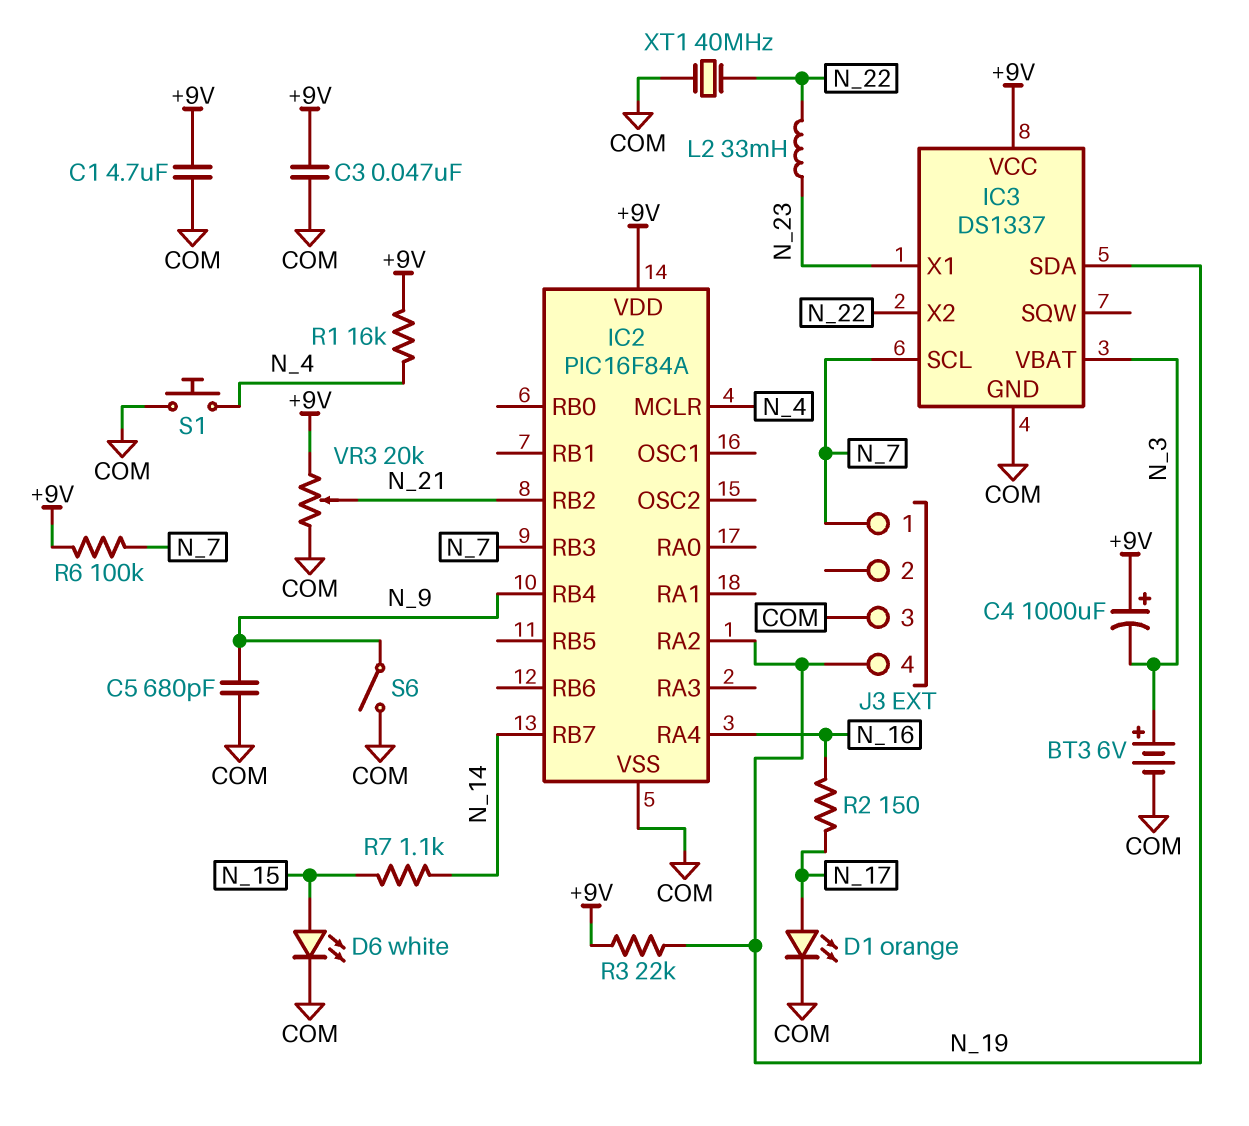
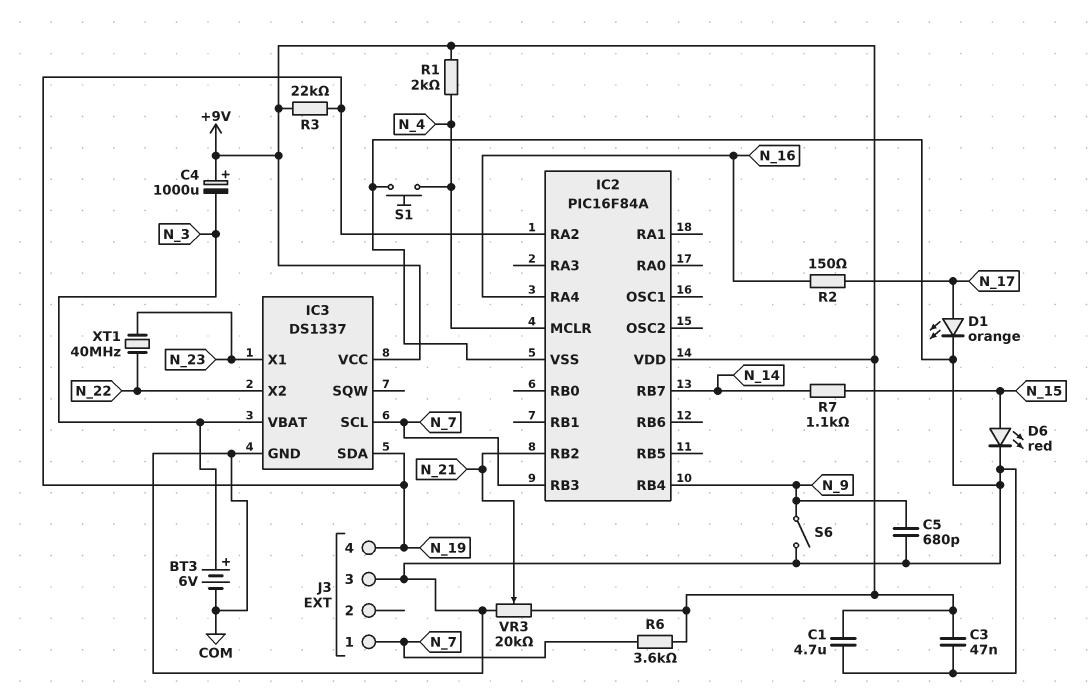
D6: LED white (A N_15, K COM) -> LED red (A N_15, K COM)
L2: 33mH (N_22, N_23) -> none
R1: 16k (+9V, N_4) -> 2k (+9V, N_4)
R6: 100k (+9V, N_7) -> 3.6k (+9V, N_7)
XT1: 40MHz (COM, N_22) -> 40MHz (N_22, N_23)

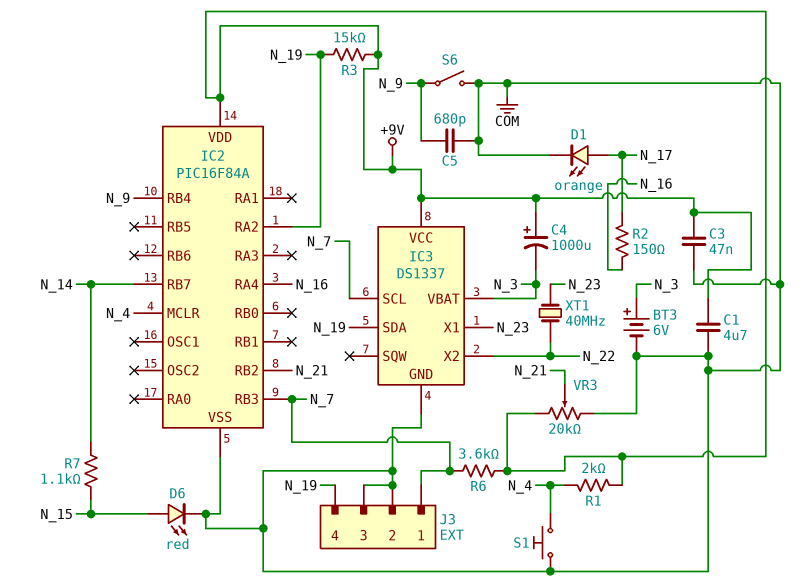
J3 pin 2: none -> COM
R3: 22k (+9V, N_19) -> 15k (+9V, N_19)

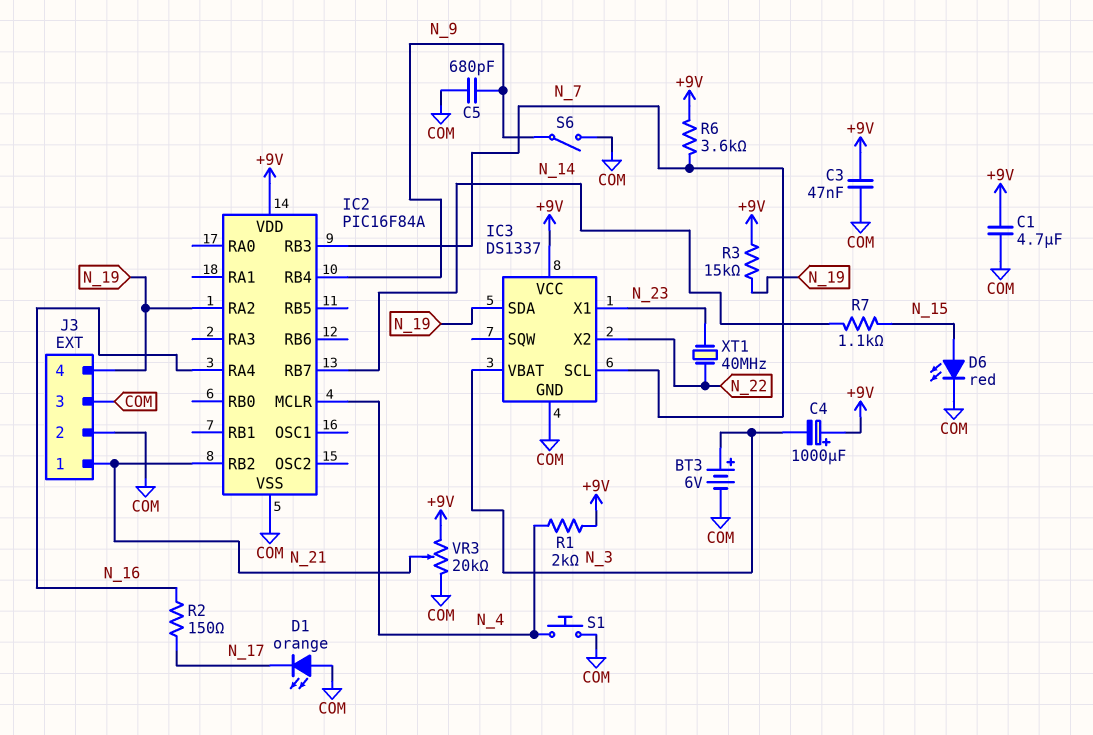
D1: LED orange (A N_17, K COM) -> LED orange (A COM, K N_17)
J3 pin 1: N_7 -> N_21

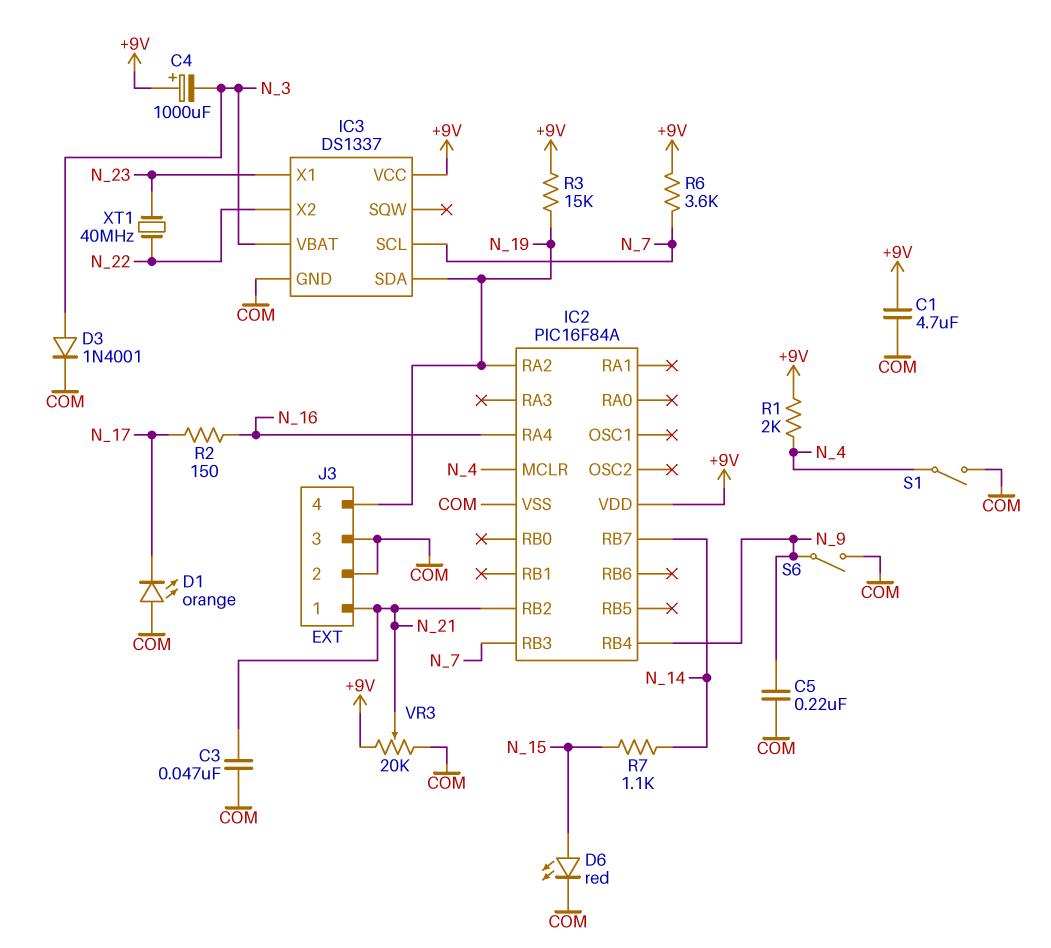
BT3: 6V (plus N_3, minus COM) -> none
C3: 47nF (+9V, COM) -> 47nF (COM, N_21)
C5: 680pF (COM, N_9) -> 220nF (COM, N_9)
D3: none -> diode 1N4001 (A N_3, K COM)
S1: button (COM, N_4) -> switch (COM, N_4)

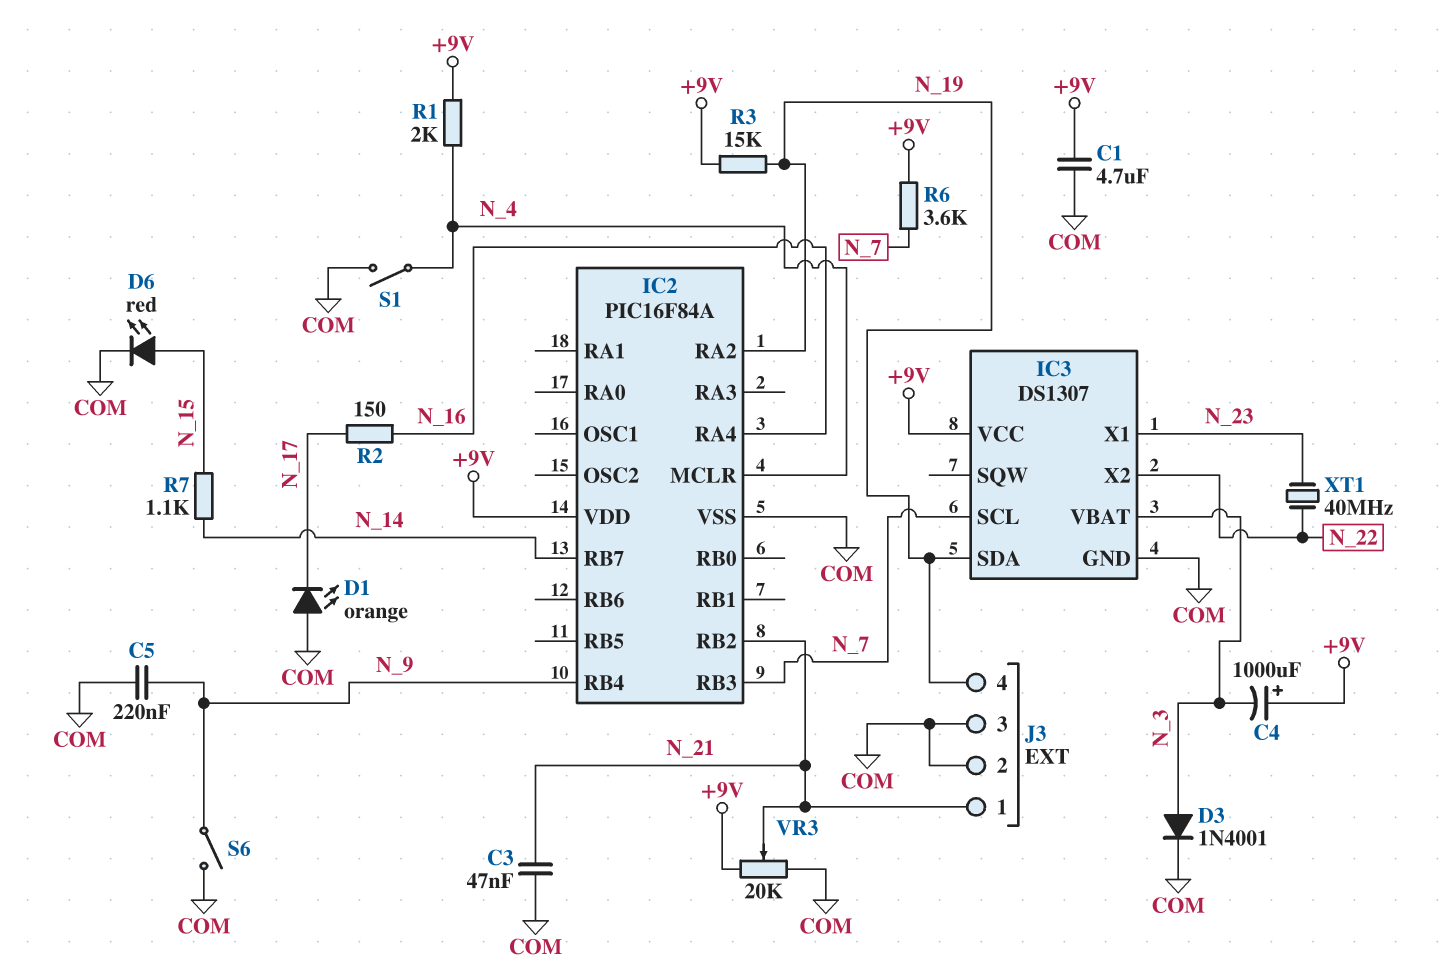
IC3: DS1337 -> DS1307

